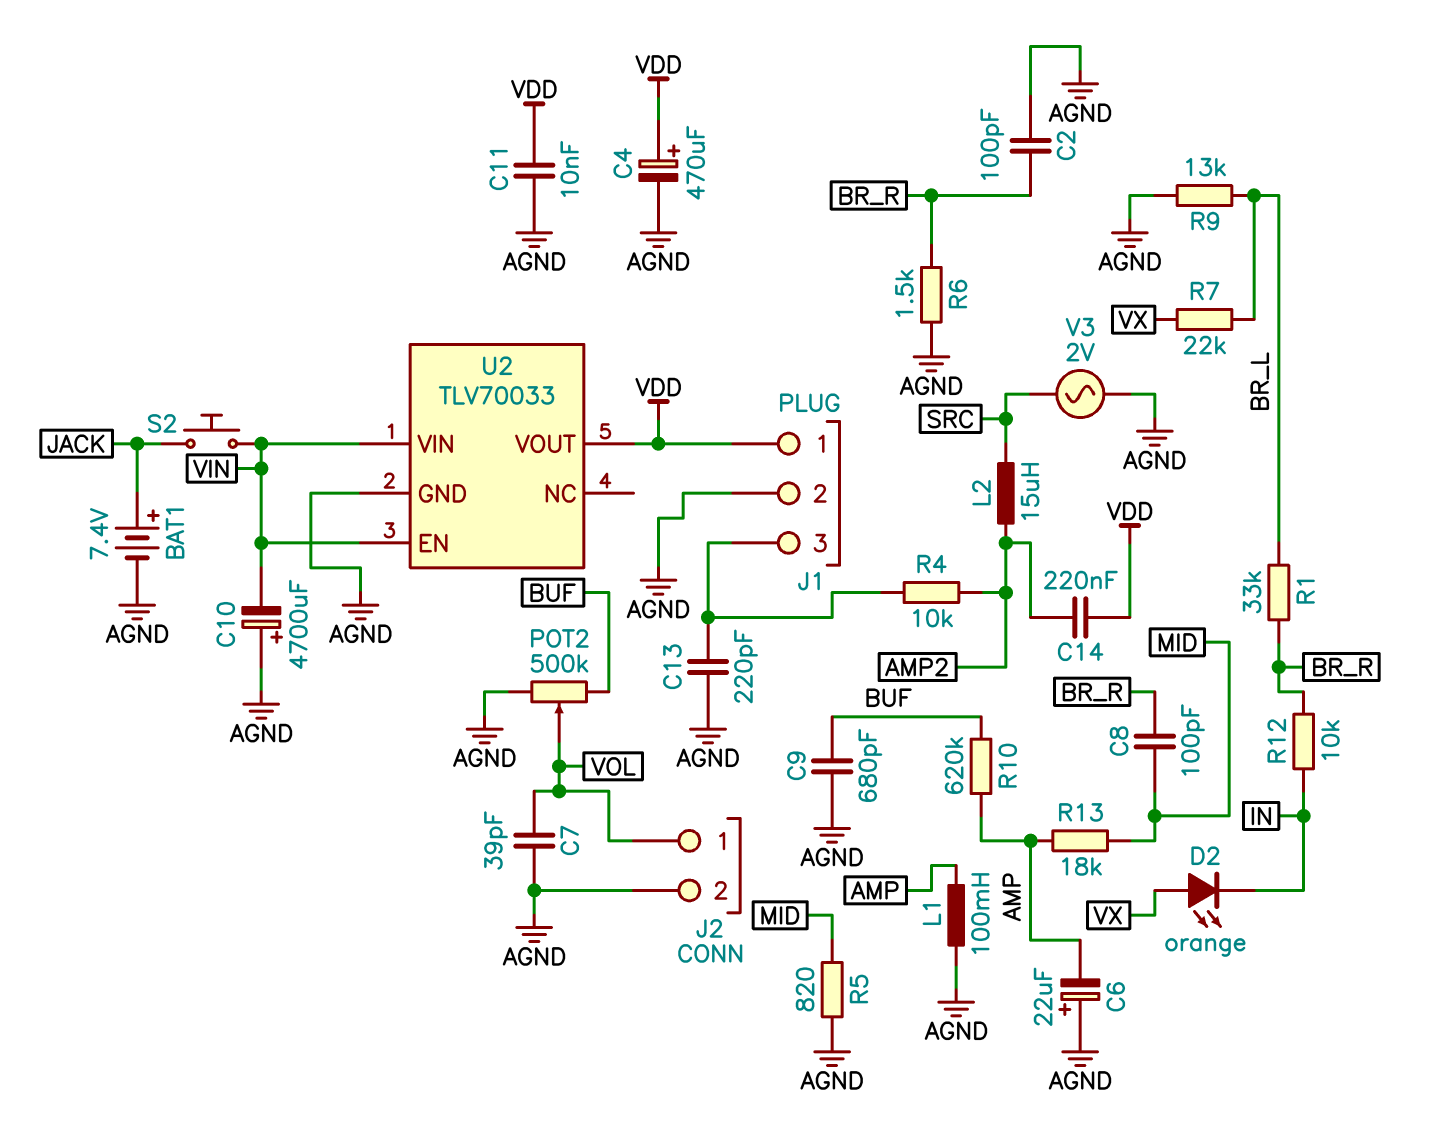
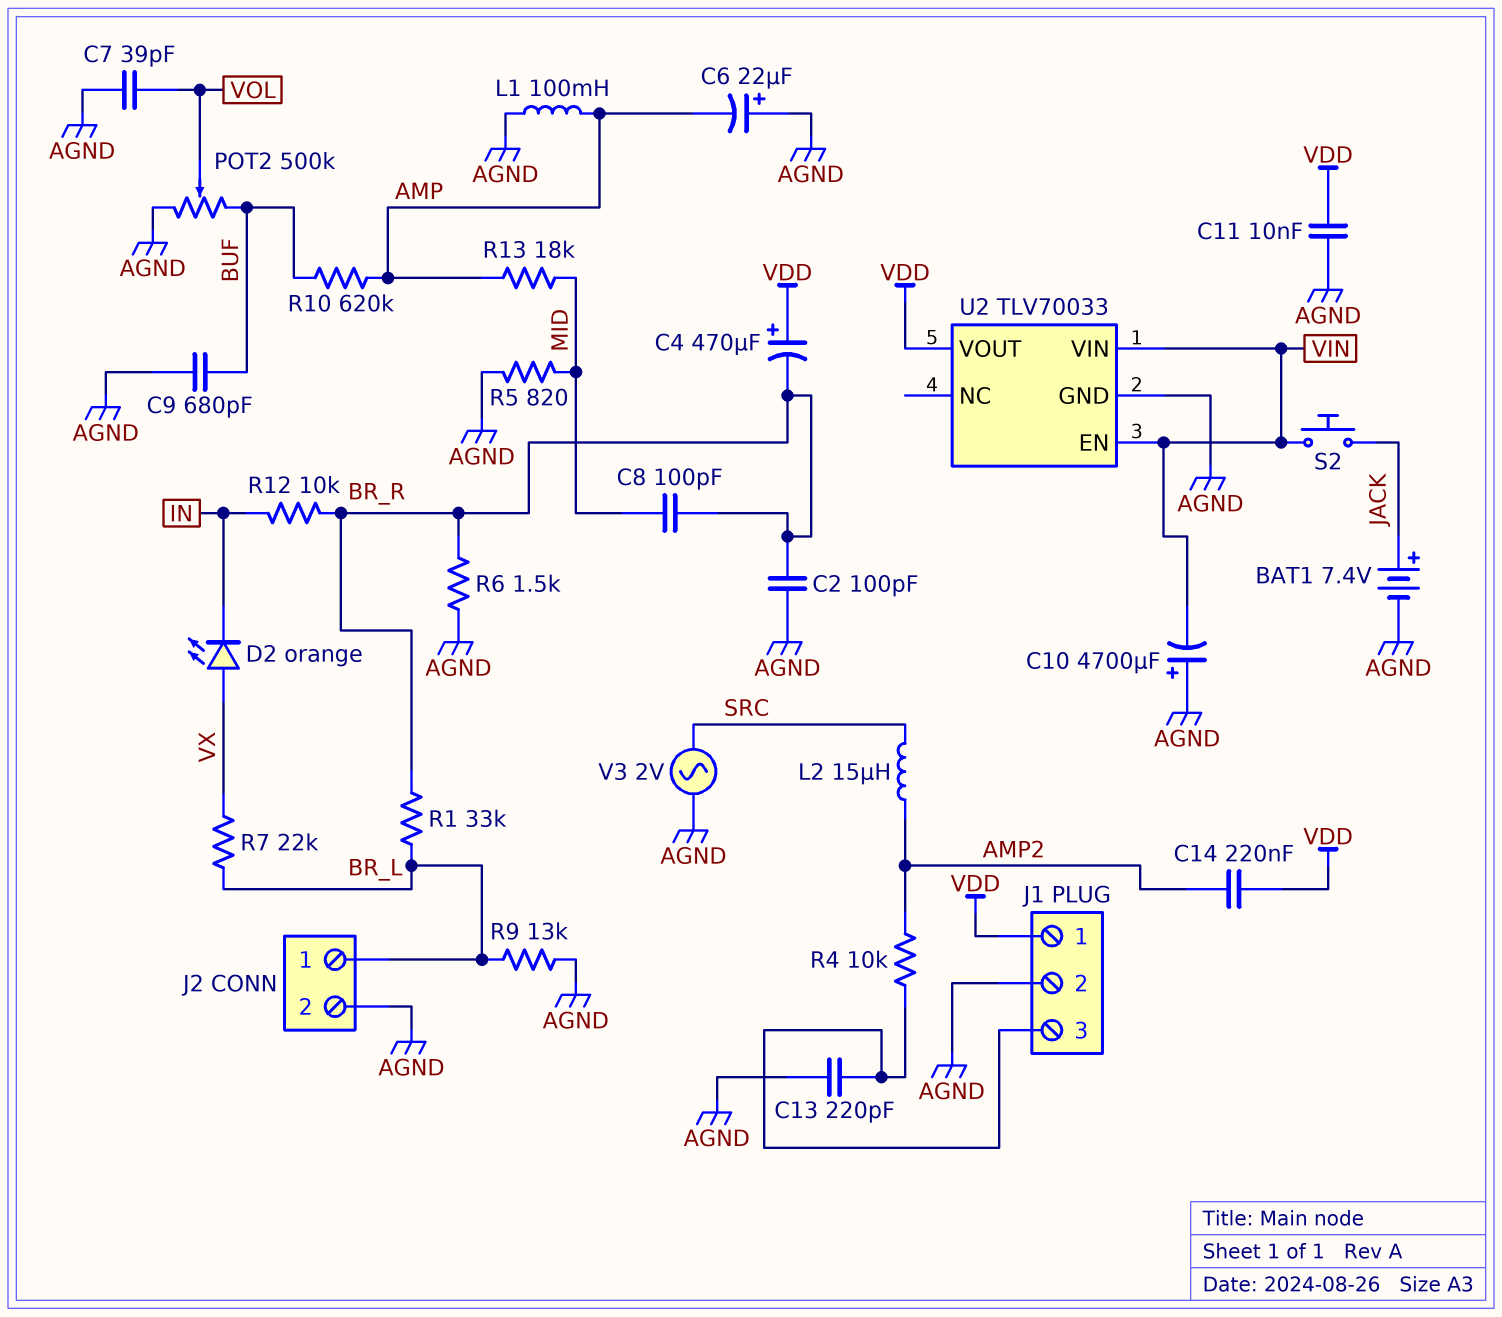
C4: 470uF (plus VDD, minus AGND) -> 470uF (plus VDD, minus BR_R)
J2 pin 1: VOL -> BR_L

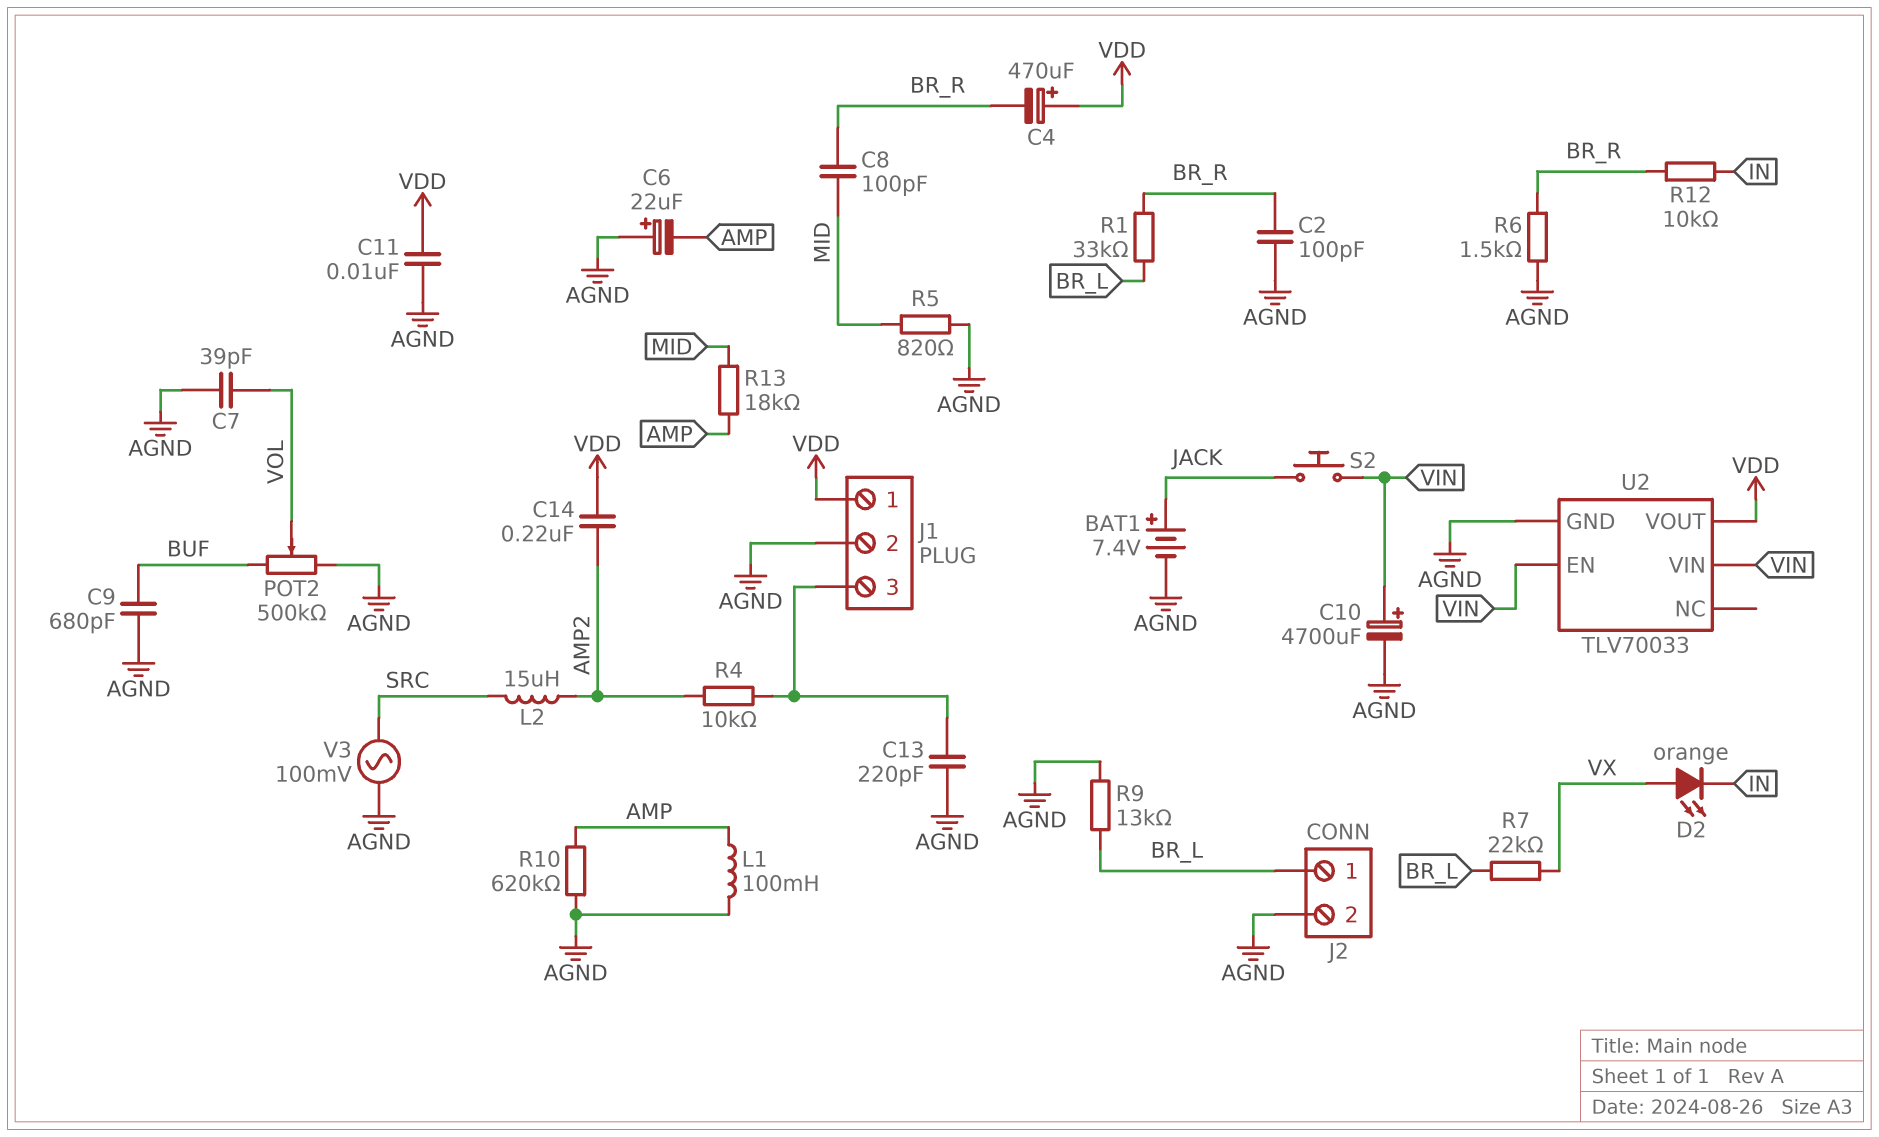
C10: 4700uF (plus AGND, minus VIN) -> 4700uF (plus VIN, minus AGND)
R10: 620k (AMP, BUF) -> 620k (AGND, AMP)
V3: AC 2V (AGND, SRC) -> AC 100mV (AGND, SRC)

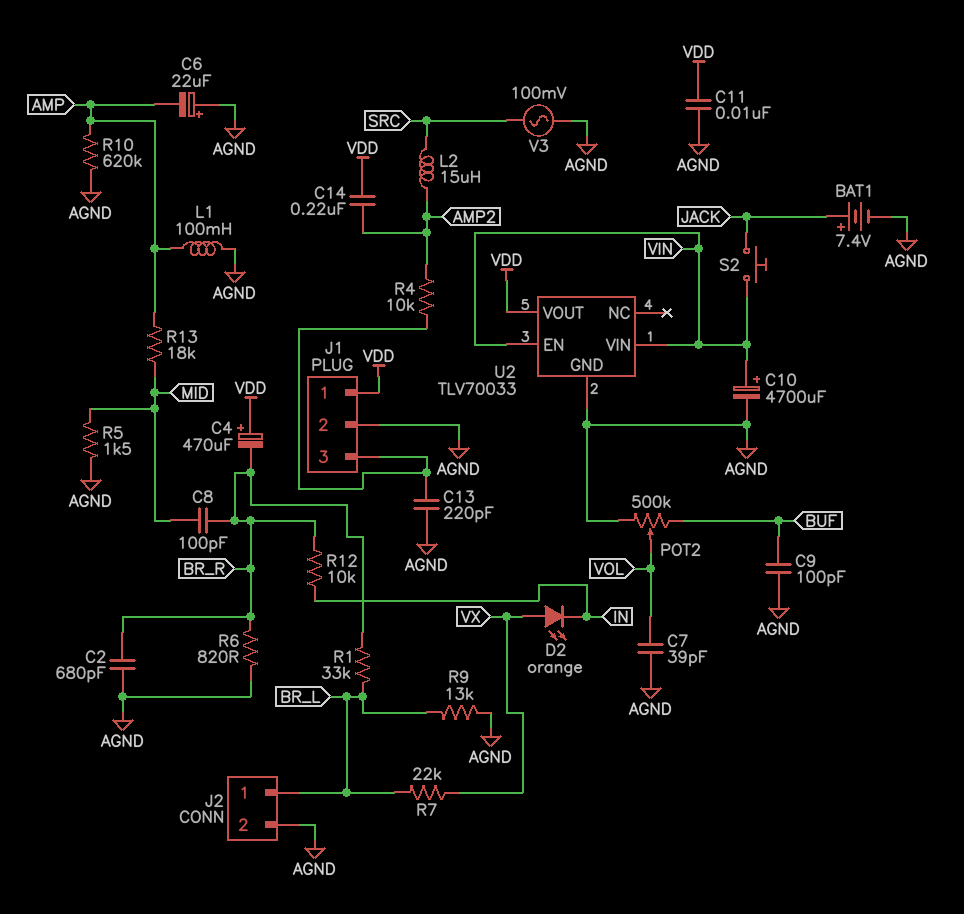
C2: 100pF (AGND, BR_R) -> 680pF (AGND, BR_R)
C9: 680pF (AGND, BUF) -> 100pF (AGND, BUF)
R5: 820 (AGND, MID) -> 1.5k (AGND, MID)
R6: 1.5k (AGND, BR_R) -> 820 (AGND, BR_R)

